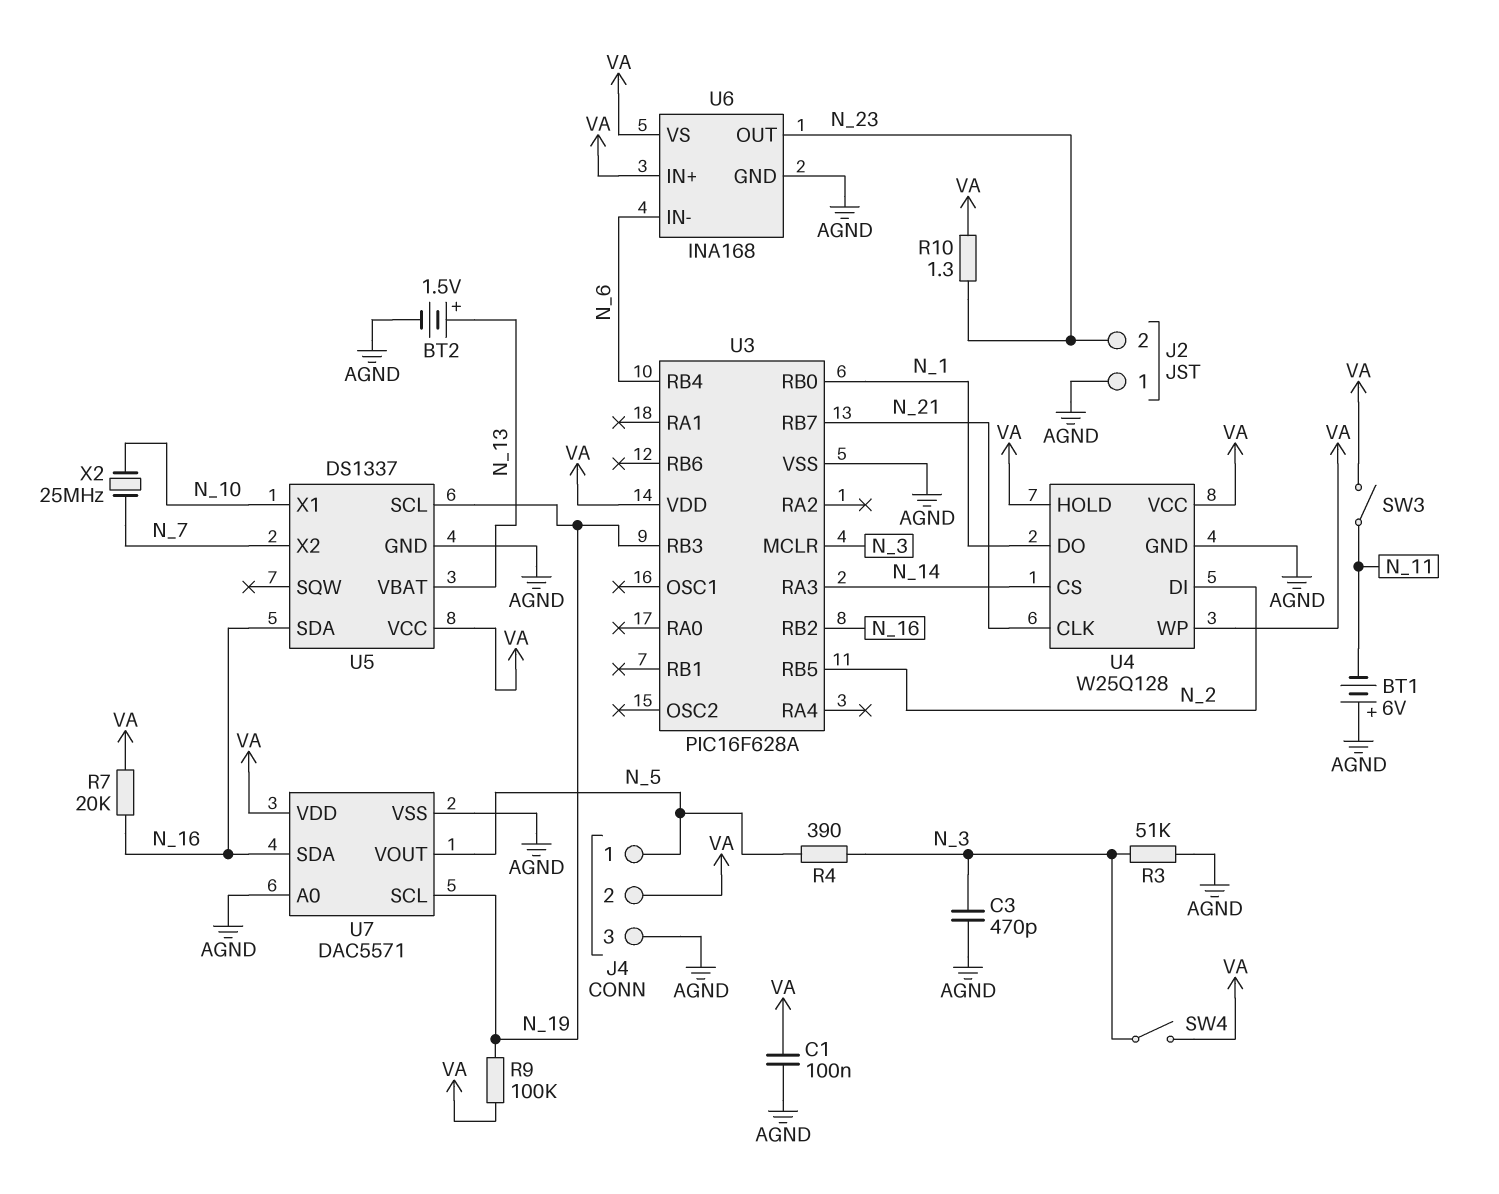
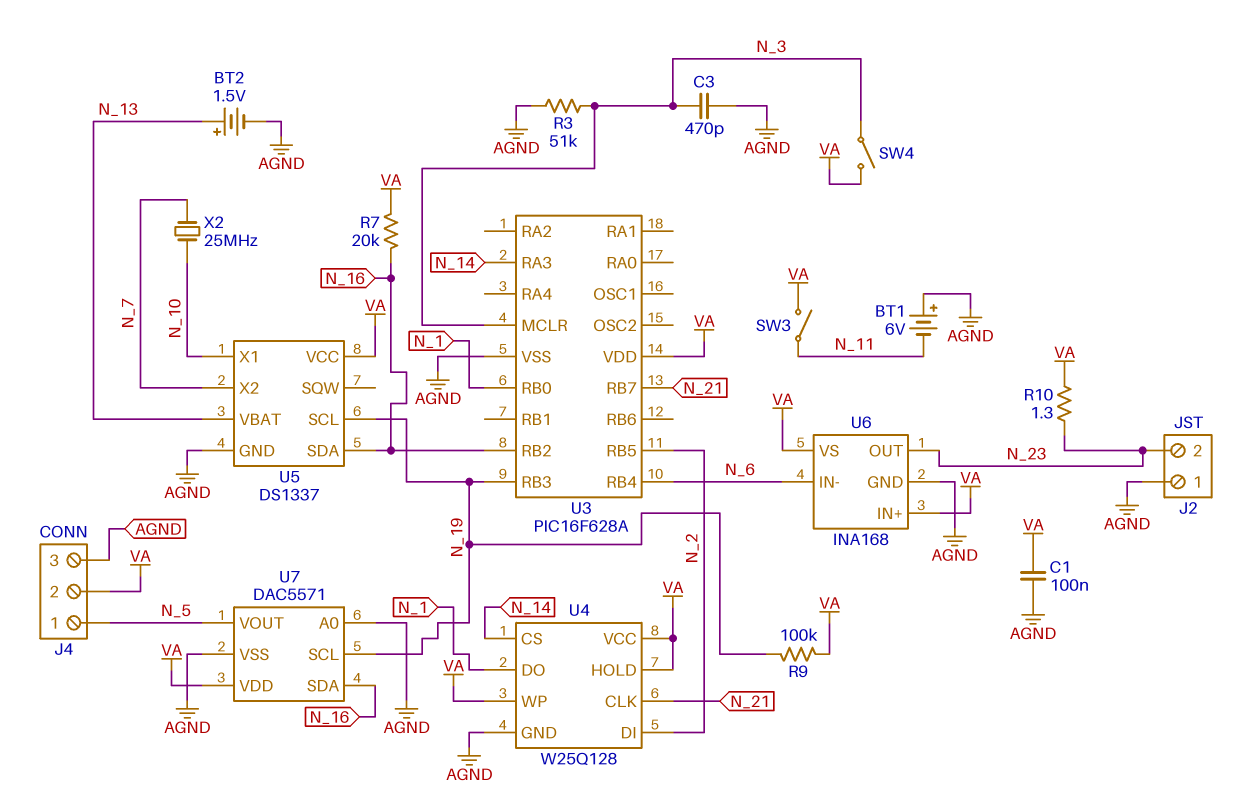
R4: 390 (N_3, N_5) -> none

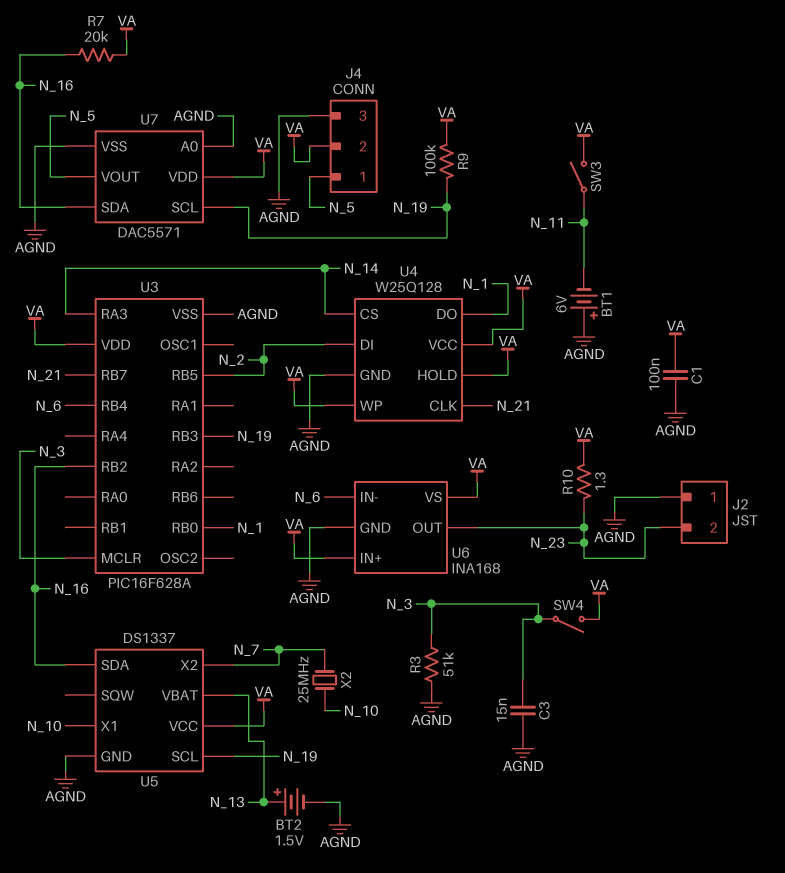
C3: 470pF (AGND, N_3) -> 15nF (AGND, N_3)

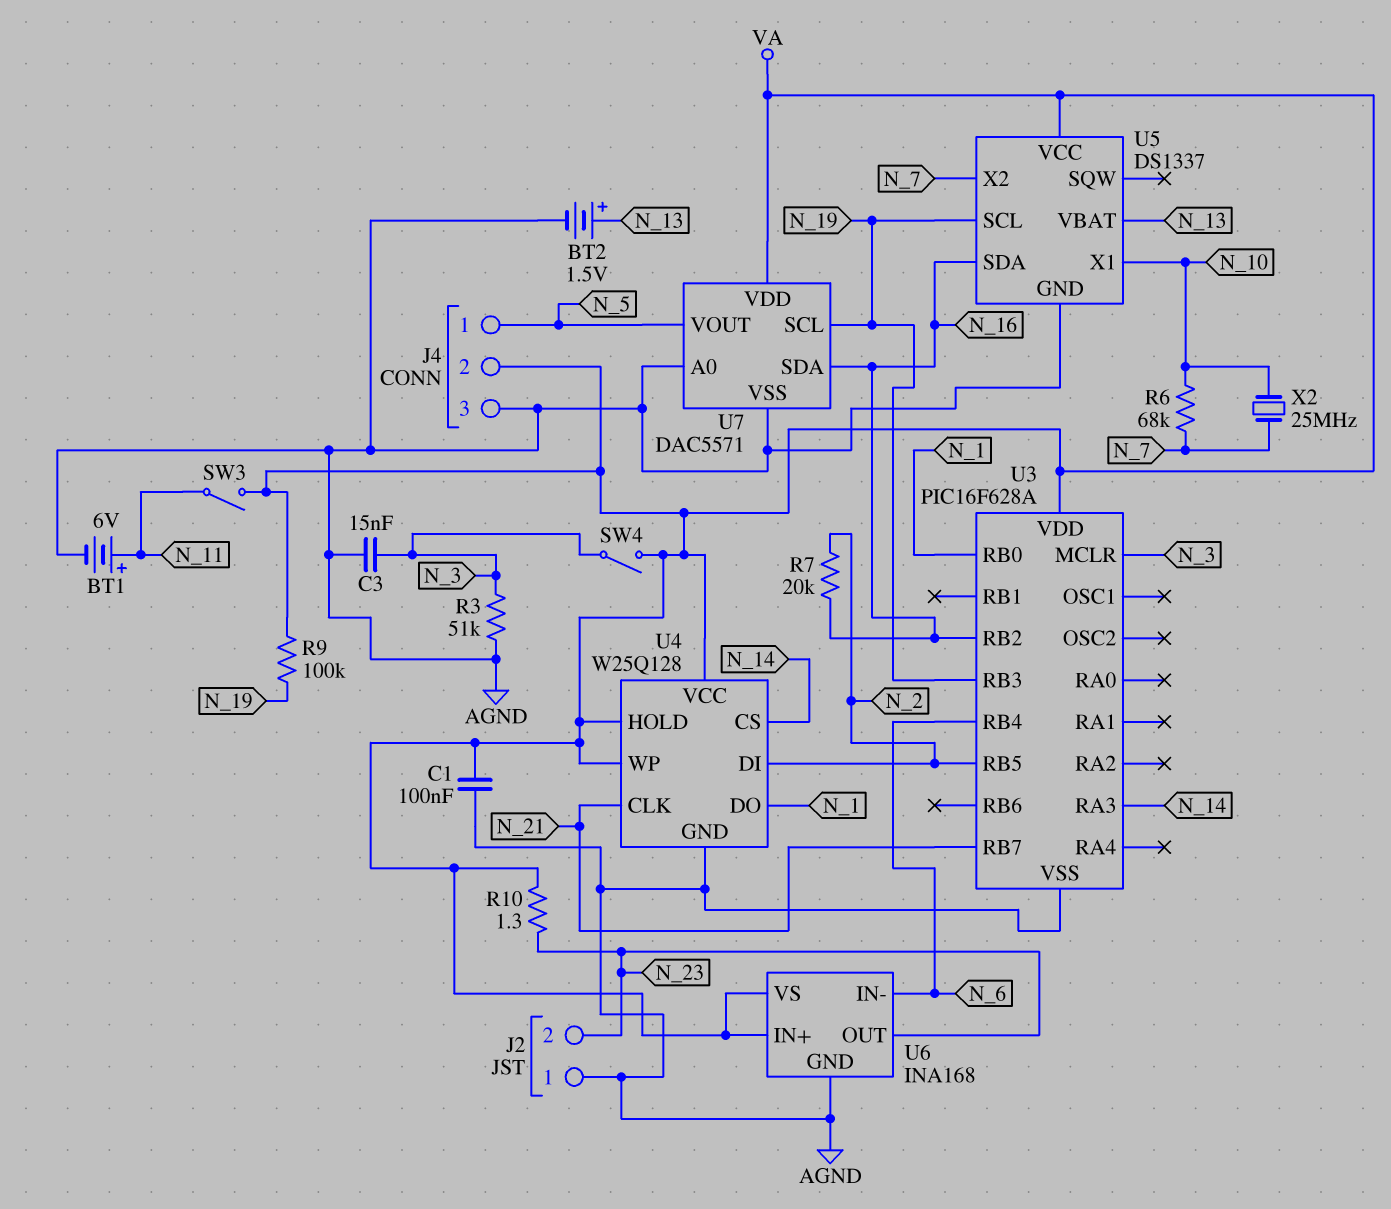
BT1: 6V (plus AGND, minus N_11) -> 6V (plus N_11, minus AGND)
R6: none -> 68k (N_7, N_10)
R7: 20k (N_16, VA) -> 20k (N_2, N_16)

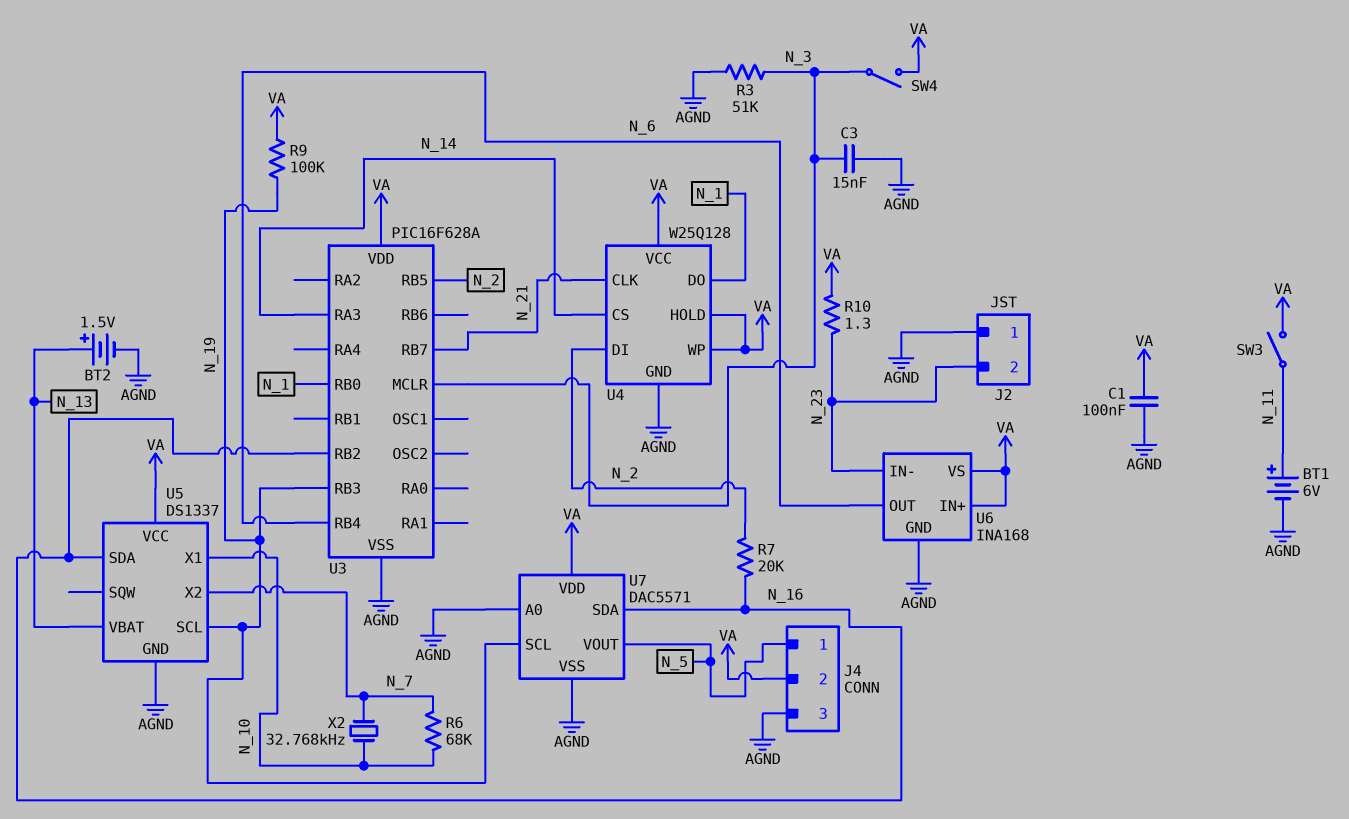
U6 pin IN-: N_6 -> N_23
U6 pin OUT: N_23 -> N_6
X2: 25MHz (N_7, N_10) -> 32.768kHz (N_7, N_10)

